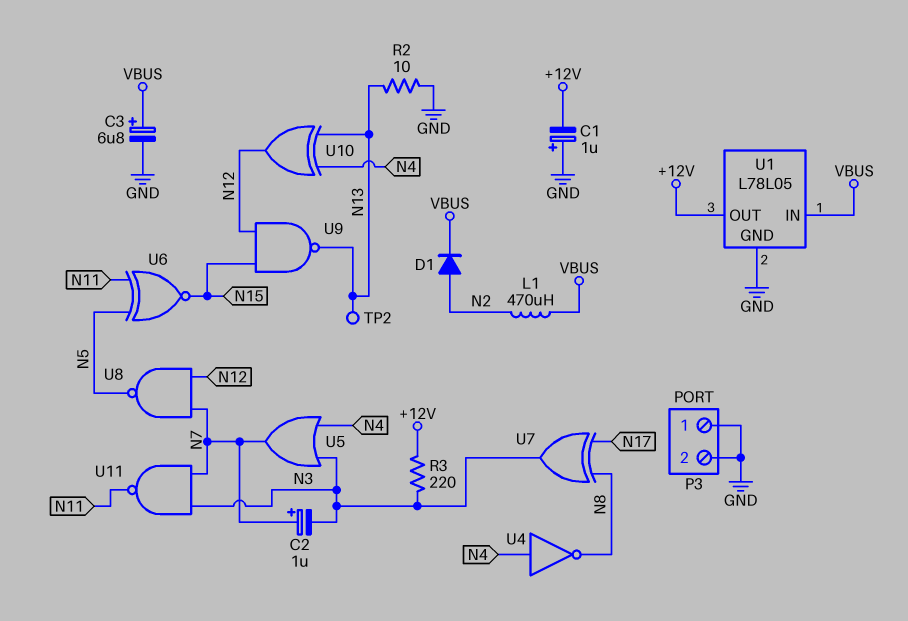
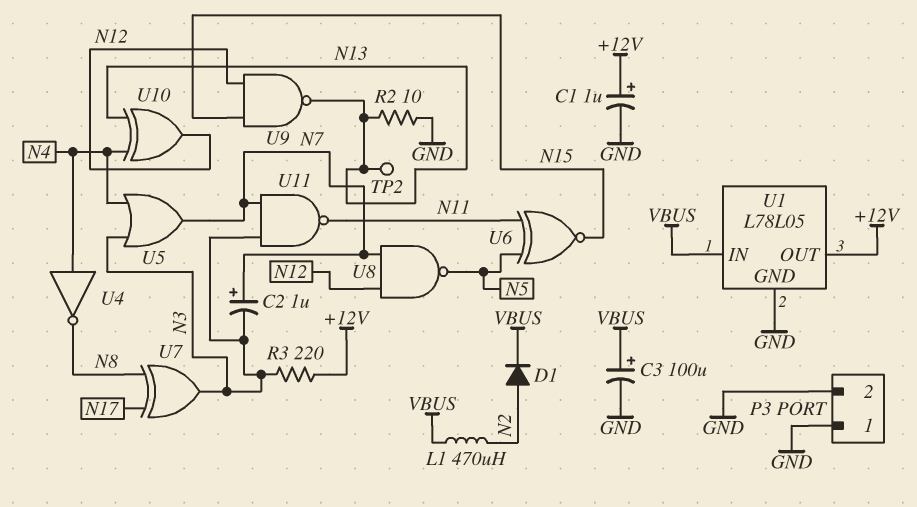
C1: 1uF (plus GND, minus +12V) -> 1uF (plus +12V, minus GND)
C3: 6.8uF (plus VBUS, minus GND) -> 100uF (plus VBUS, minus GND)

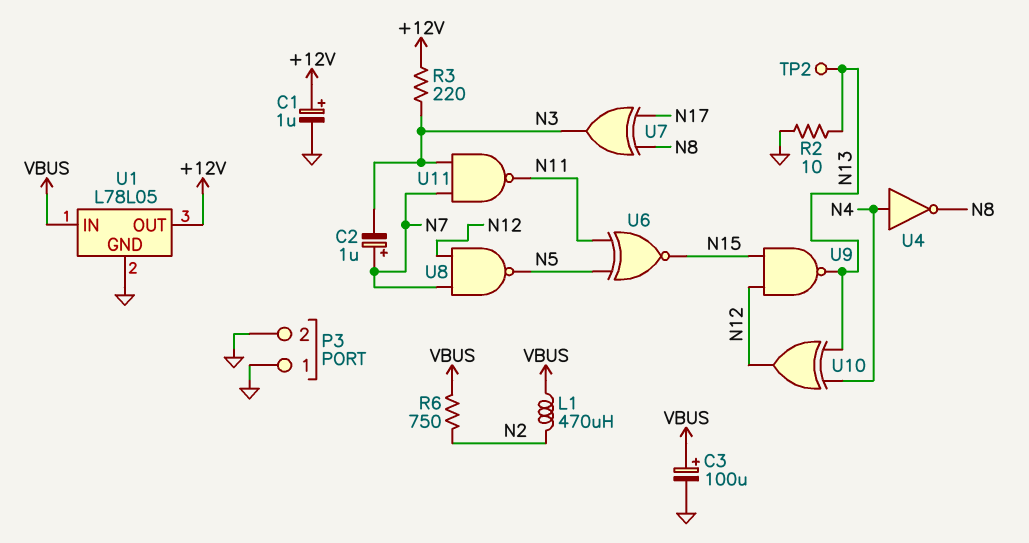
D1: diode (A N2, K VBUS) -> none
R6: none -> 750 (N2, VBUS)
U5: OR (in N3, in N4, out N7) -> none

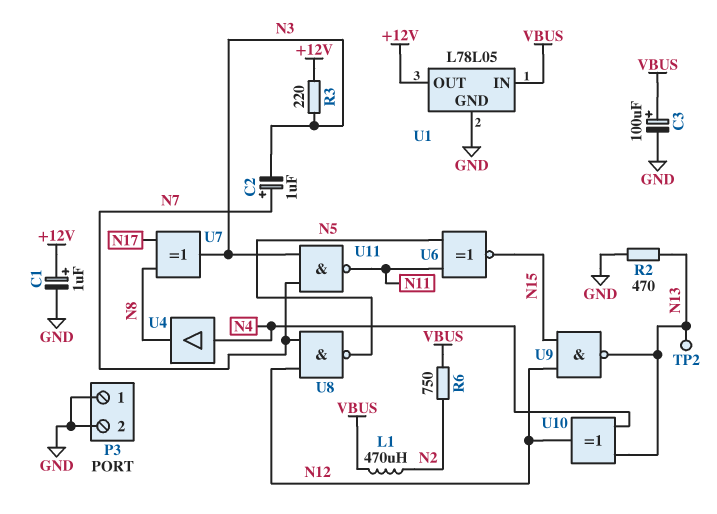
R2: 10 (GND, N13) -> 470 (GND, N13)
U4: NOT (in N4, out N8) -> buffer (in N4, out N8)

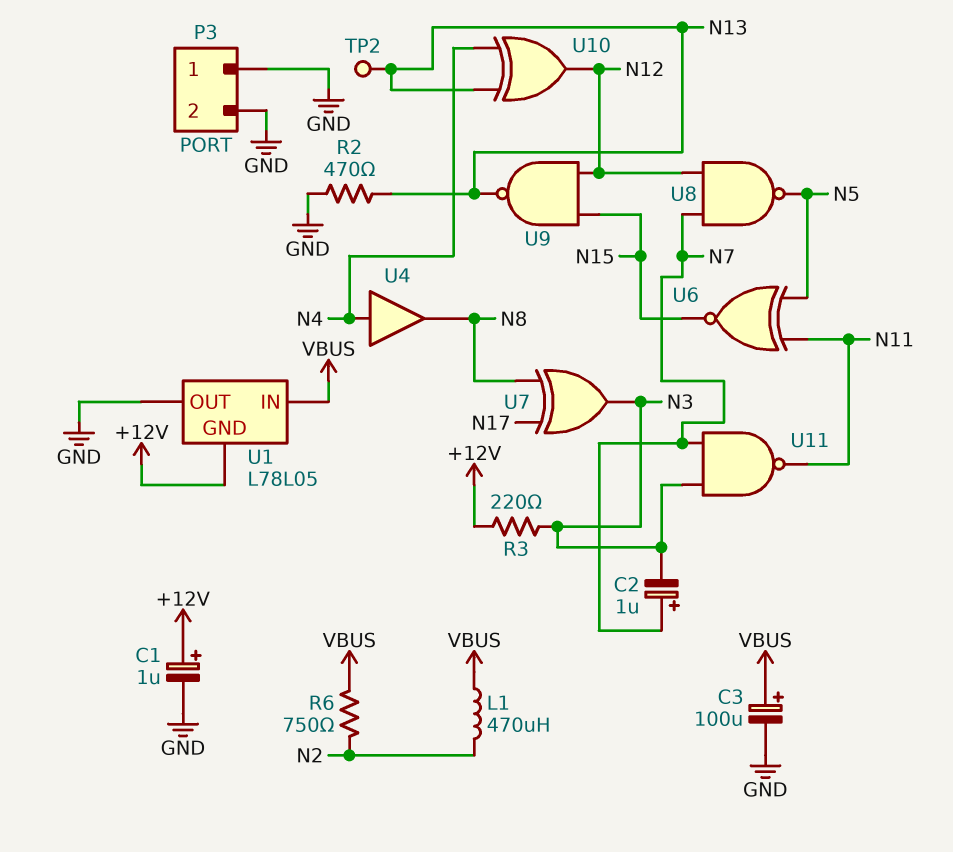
U1 pin GND: GND -> +12V
U1 pin OUT: +12V -> GND

